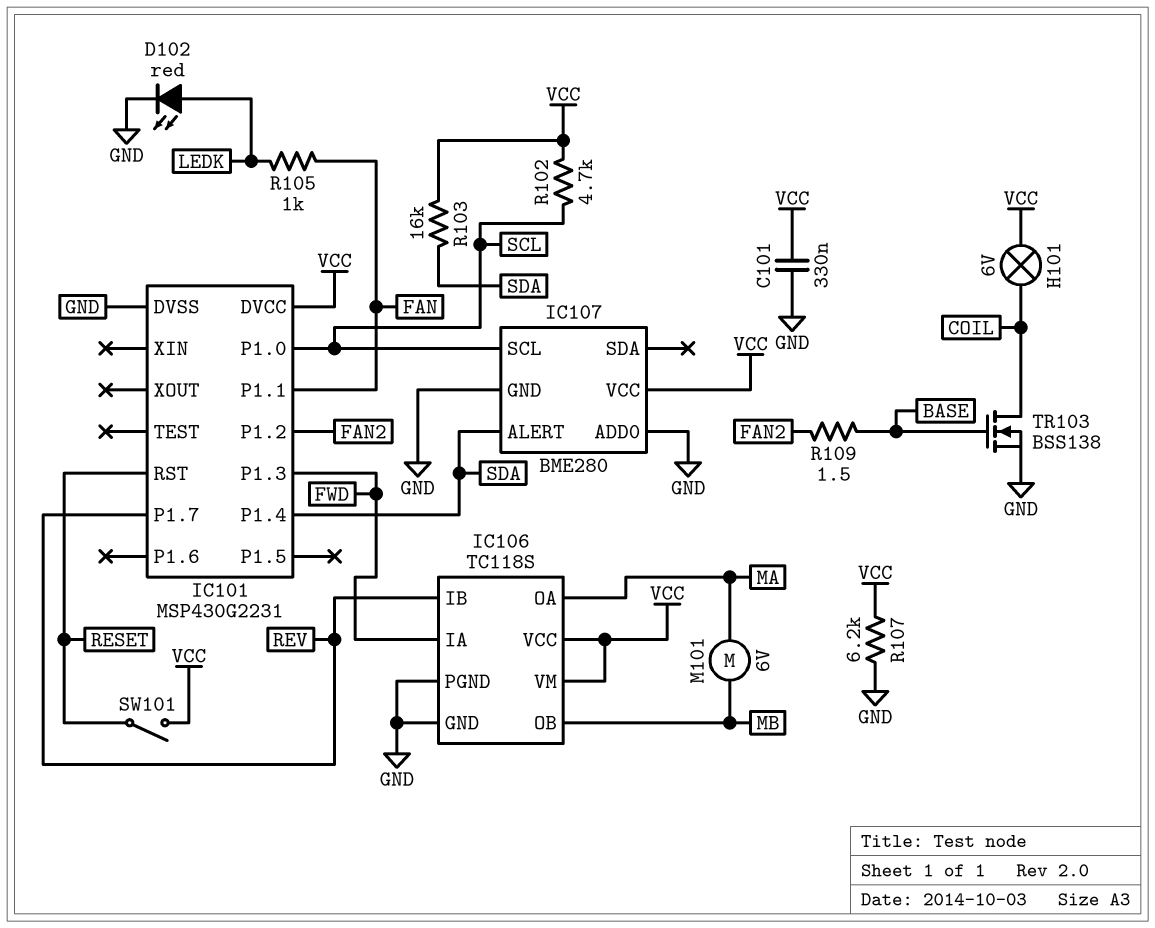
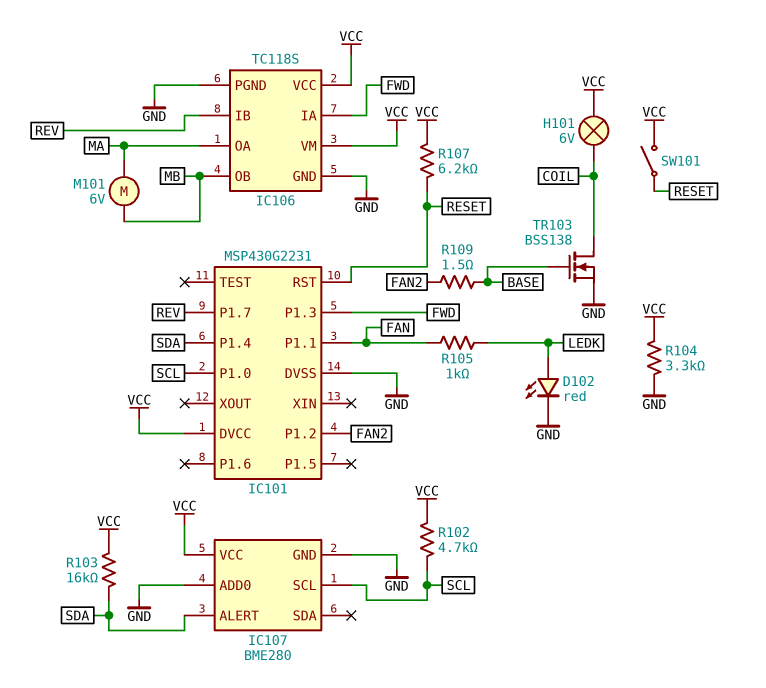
C101: 330nF (GND, VCC) -> none
R104: none -> 3.3k (GND, VCC)
R107: 6.2k (GND, VCC) -> 6.2k (RESET, VCC)

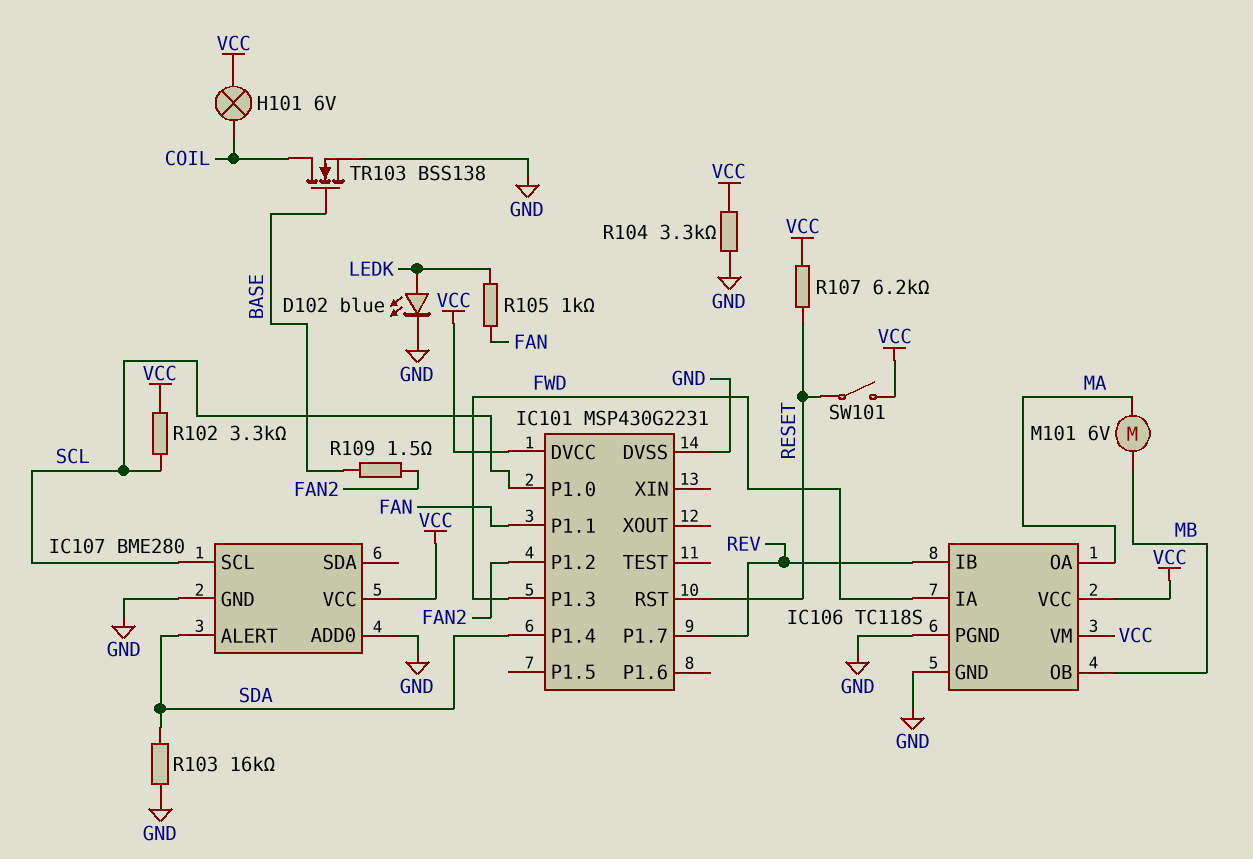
D102: LED red (A LEDK, K GND) -> LED blue (A LEDK, K GND)
R102: 4.7k (SCL, VCC) -> 3.3k (SCL, VCC)
R103: 16k (SDA, VCC) -> 16k (GND, SDA)

